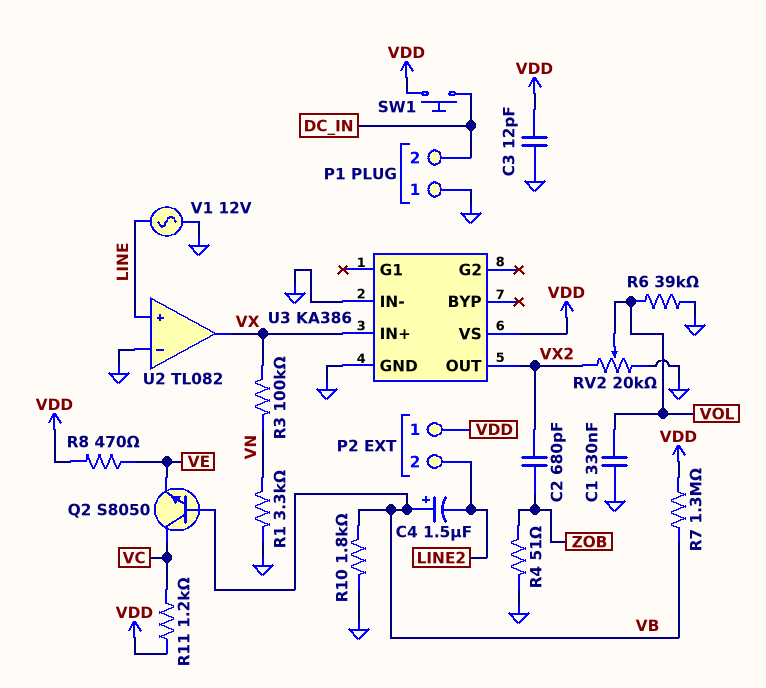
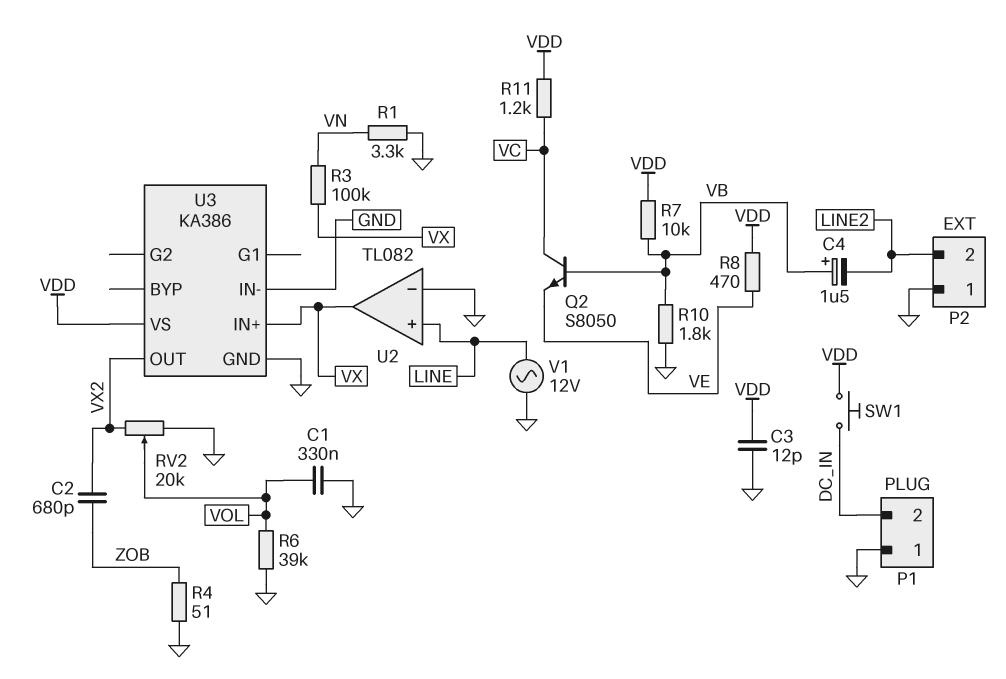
P2 pin 1: VDD -> GND
R7: 1.3M (VB, VDD) -> 10k (VB, VDD)

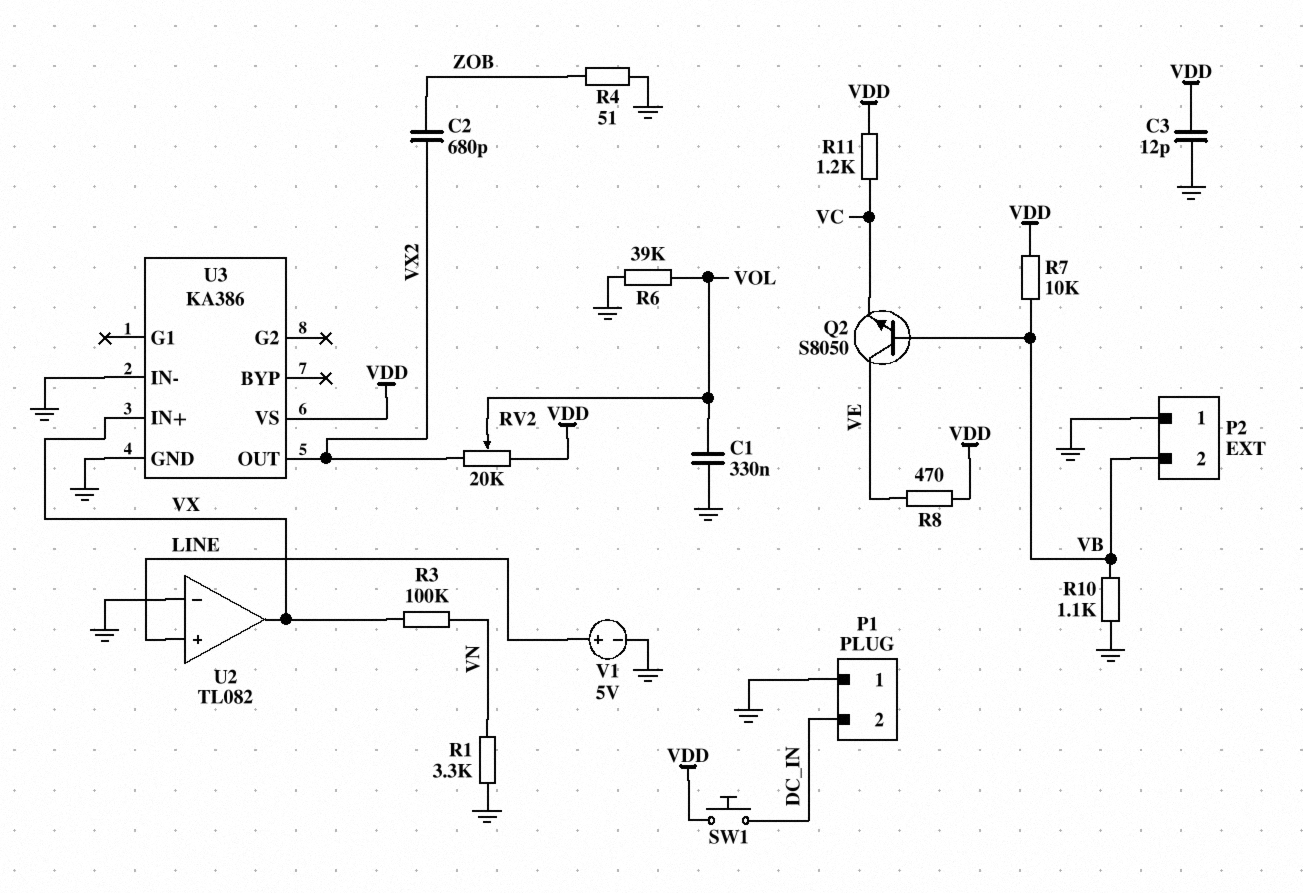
C4: 1.5uF (plus VB, minus LINE2) -> none
P2 pin 2: LINE2 -> VB
Q2: NPN S8050 (B VB, C VC, E VE) -> NPN S8050 (B VB, C VE, E VC)
R10: 1.8k (GND, VB) -> 1.1k (GND, VB)
RV2: 20k (GND, VX2, wiper VOL) -> 20k (VDD, VX2, wiper VOL)
V1: AC 12V (GND, LINE) -> 5V (plus LINE, minus GND)

